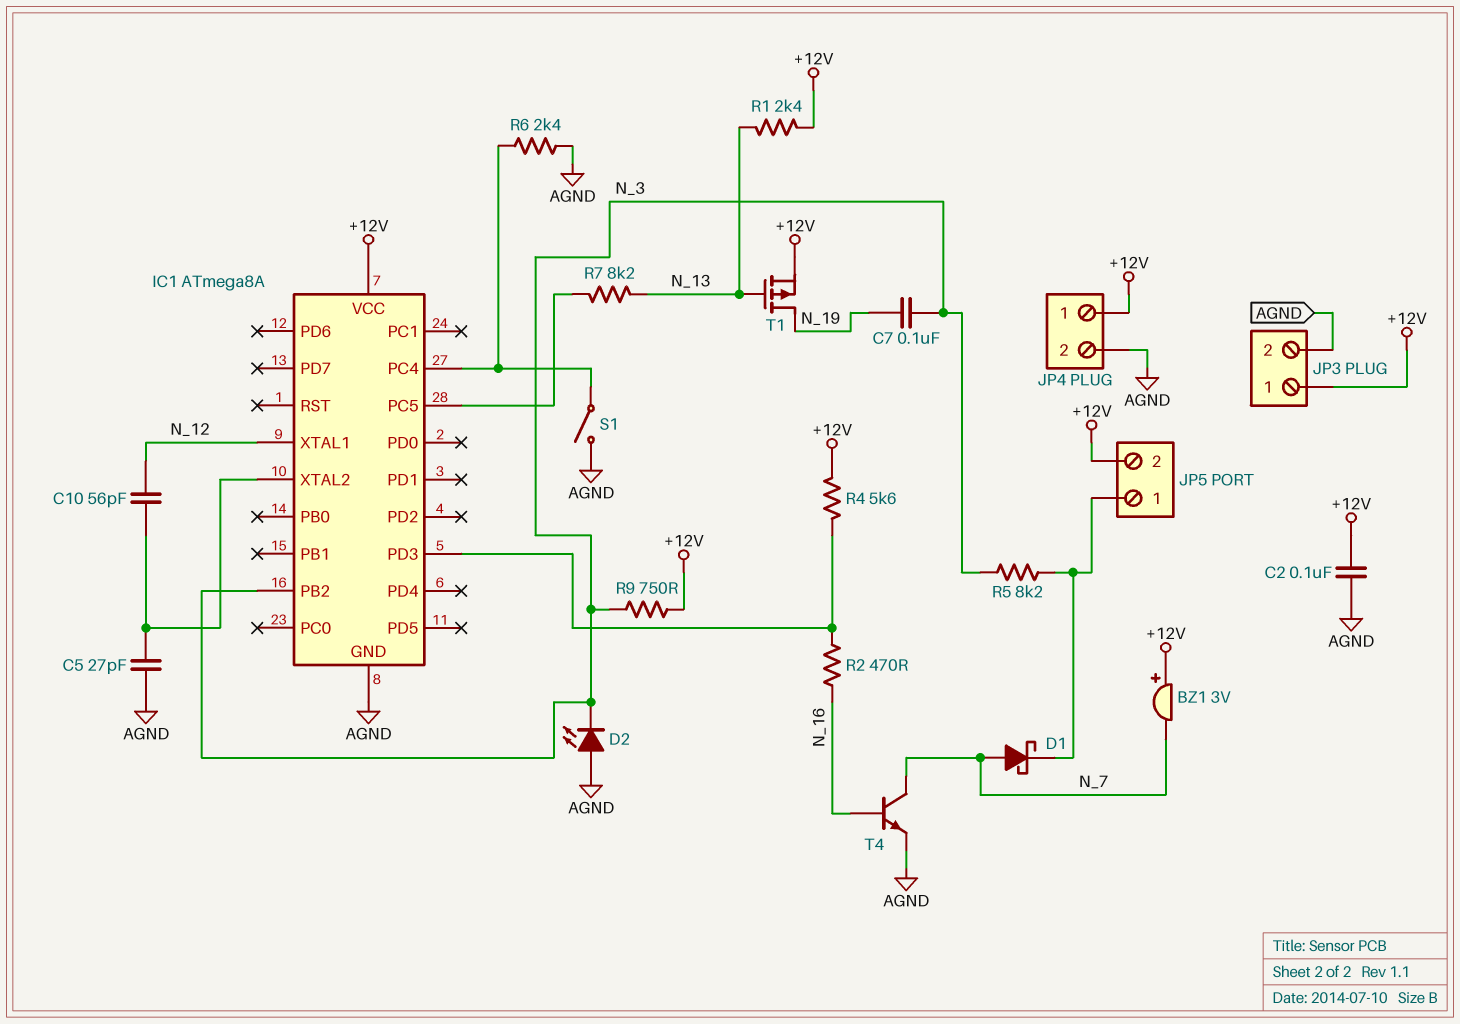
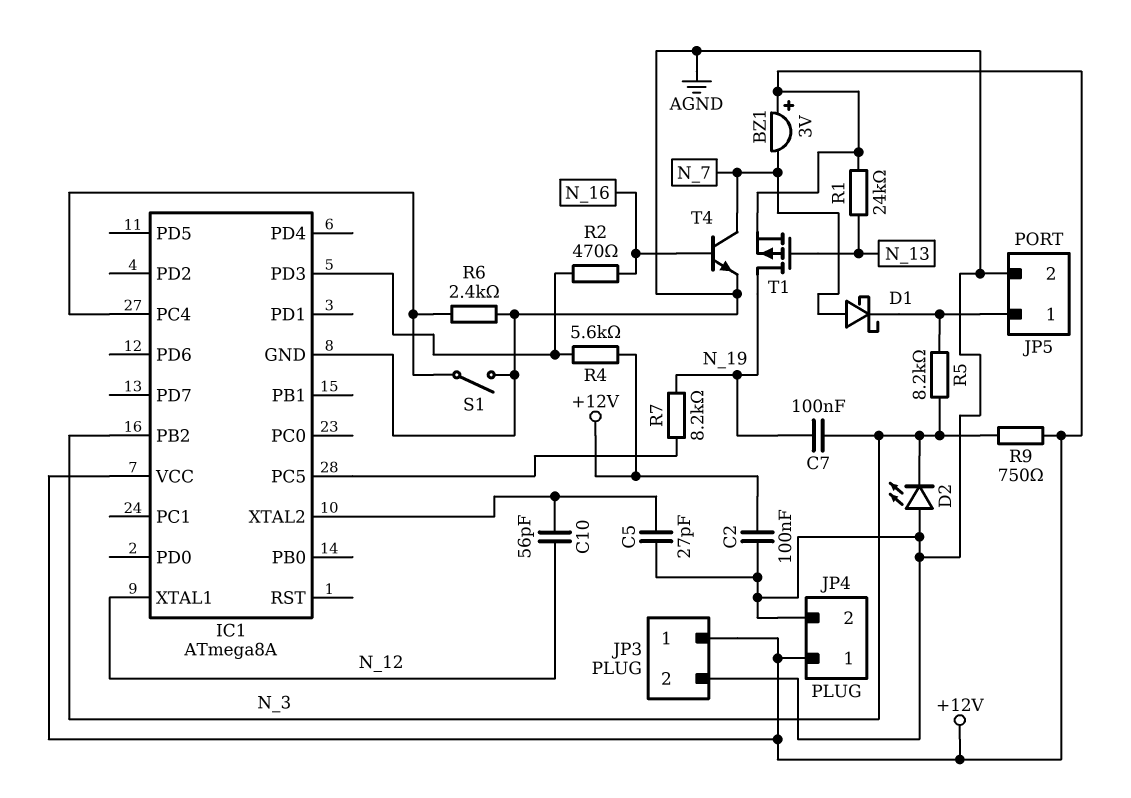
JP5 pin 2: +12V -> AGND
R1: 2.4k (+12V, N_13) -> 24k (+12V, N_13)
R7: 8.2k (IC1/PC5, N_13) -> 8.2k (IC1/PC5, N_19)

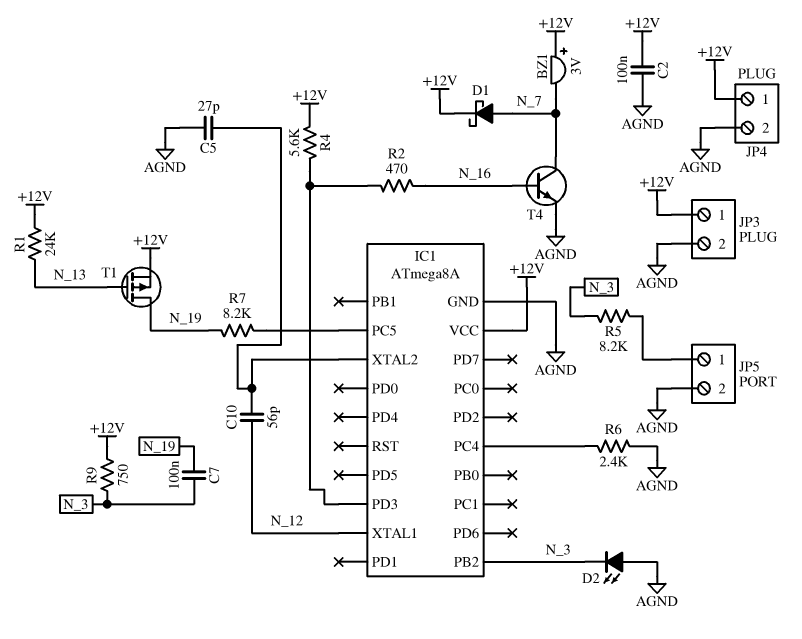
D1: schottky (A N_7, K JP5/1) -> schottky (A N_7, K +12V)
S1: switch (AGND, IC1/PC4) -> none

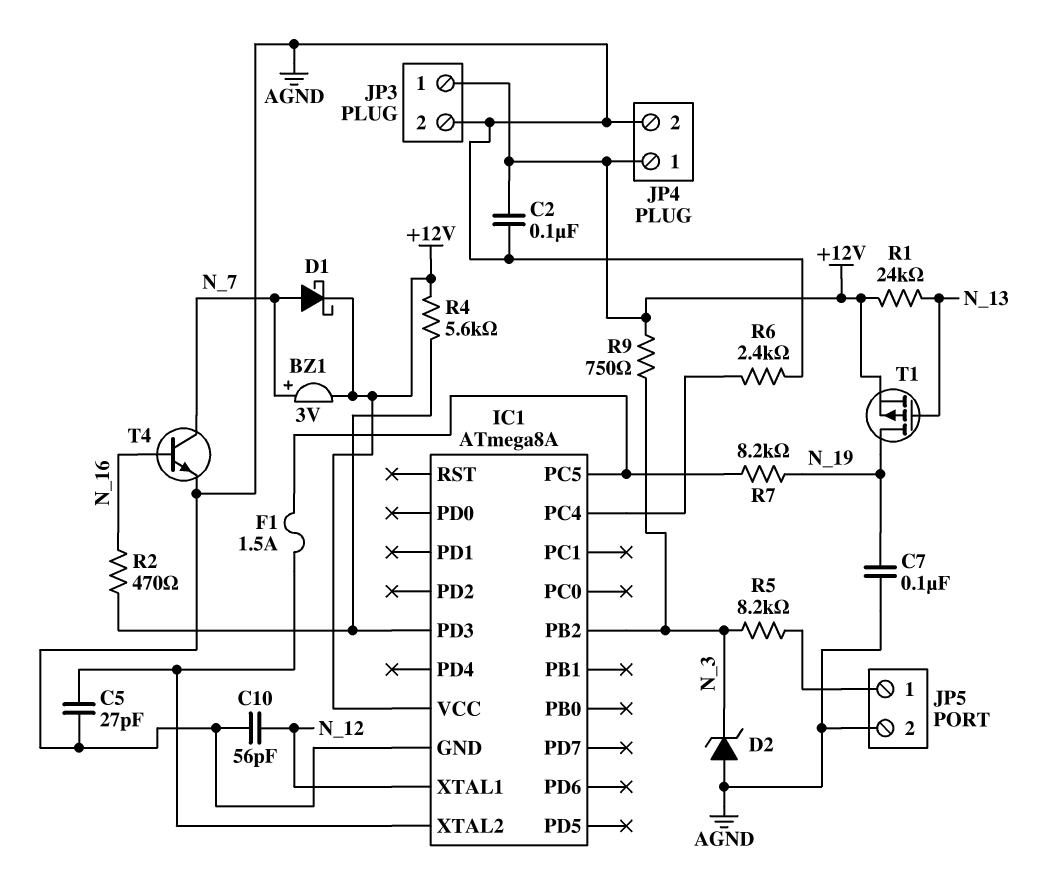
BZ1: buzzer 3V (plus +12V, minus N_7) -> buzzer 3V (plus N_7, minus +12V)
C7: 100nF (N_3, N_19) -> 100nF (AGND, N_19)
C10: 56pF (IC1/XTAL2, N_12) -> 56pF (AGND, N_12)
D2: LED (A AGND, K N_3) -> zener (A AGND, K N_3)
F1: none -> 1.5A (IC1/PC5, IC1/XTAL2)

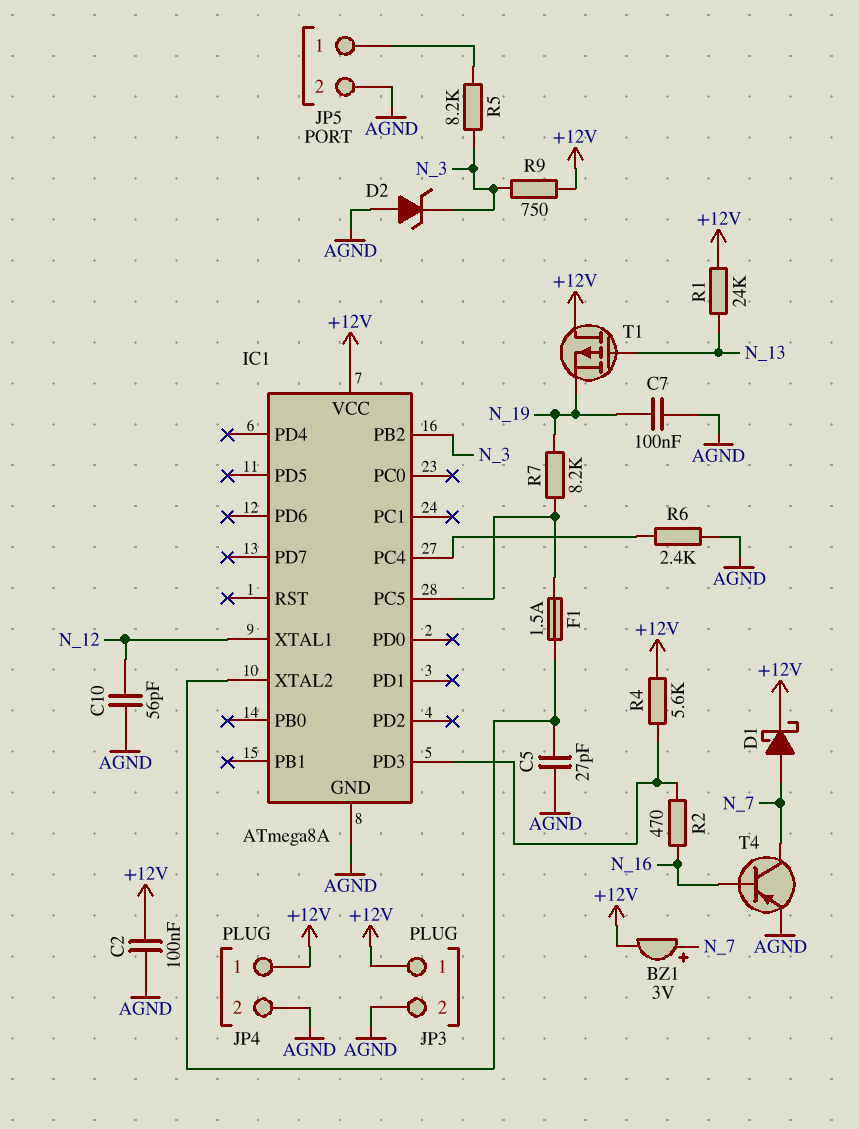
T1: PMOS (G N_13, D N_19, S +12V) -> PMOS (G N_13, D +12V, S N_19)
T4: NPN (B N_16, C N_7, E AGND) -> PNP (B N_16, C N_7, E AGND)

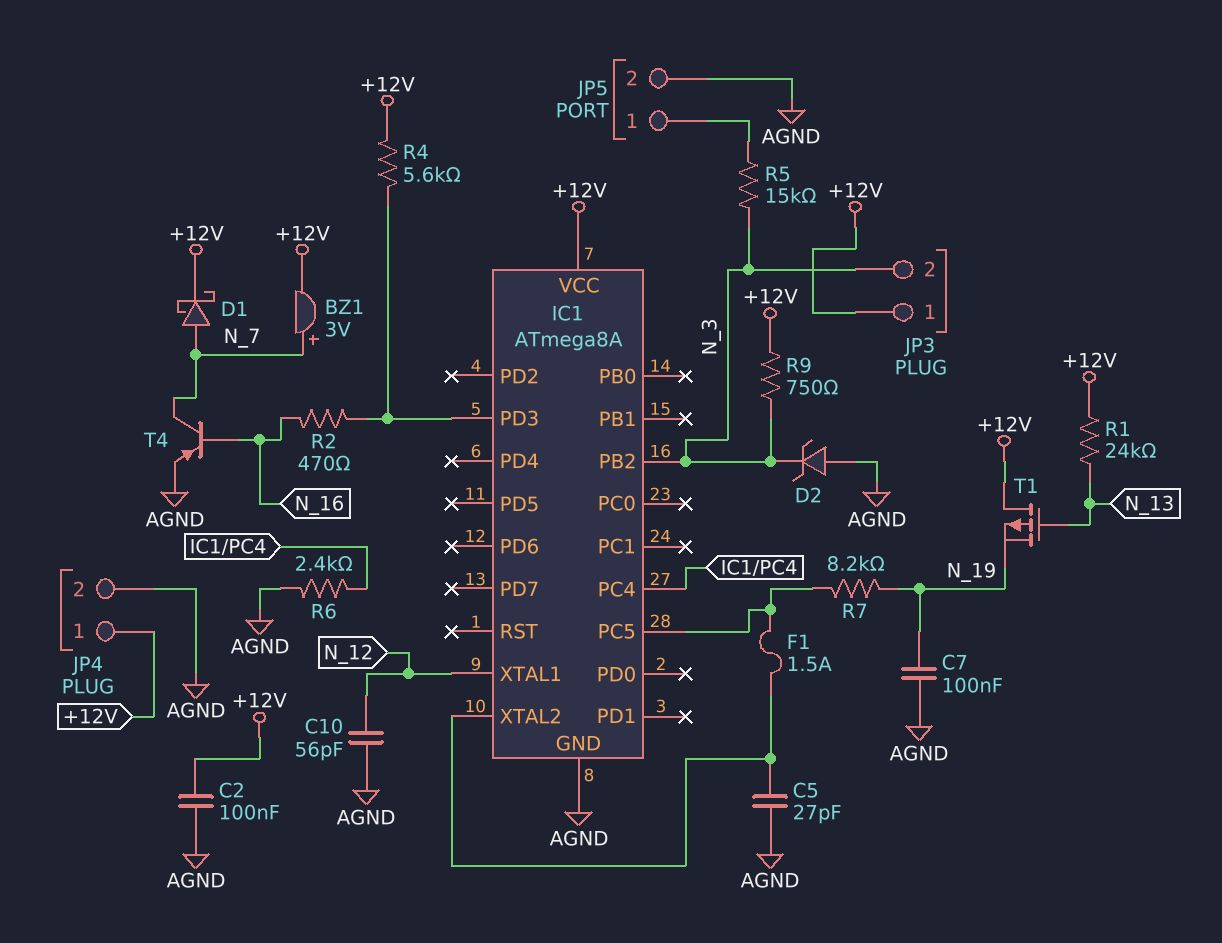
JP3 pin 2: AGND -> N_3
R5: 8.2k (JP5/1, N_3) -> 15k (JP5/1, N_3)

